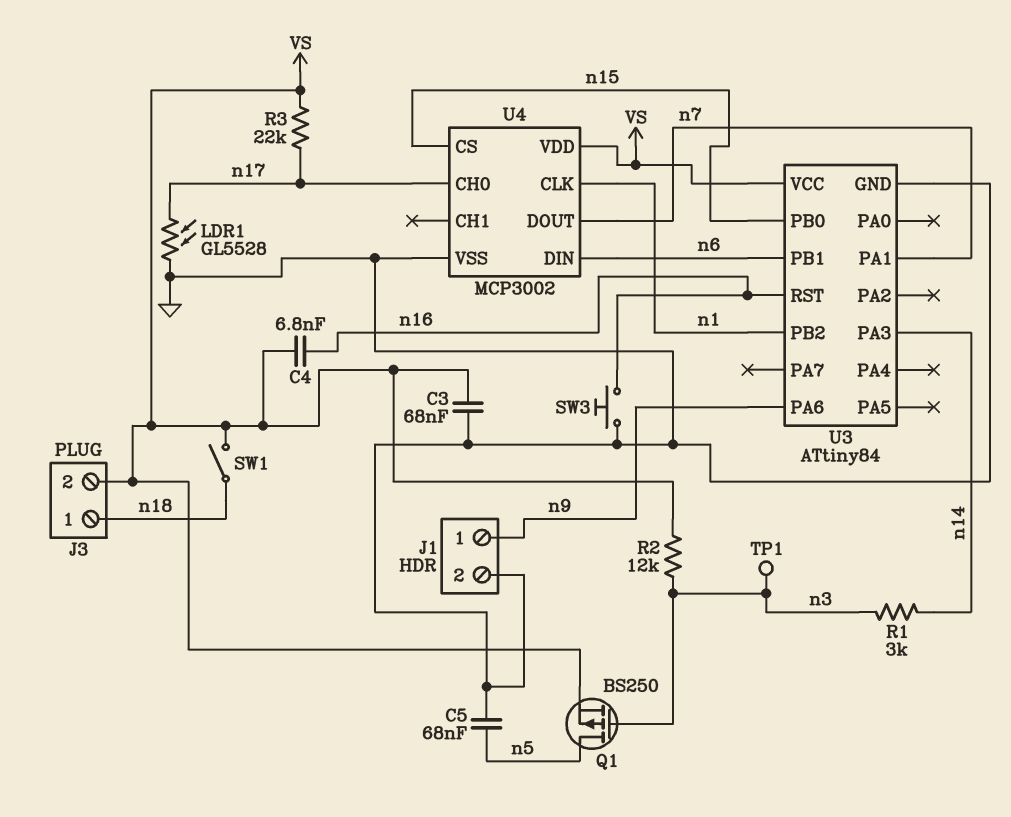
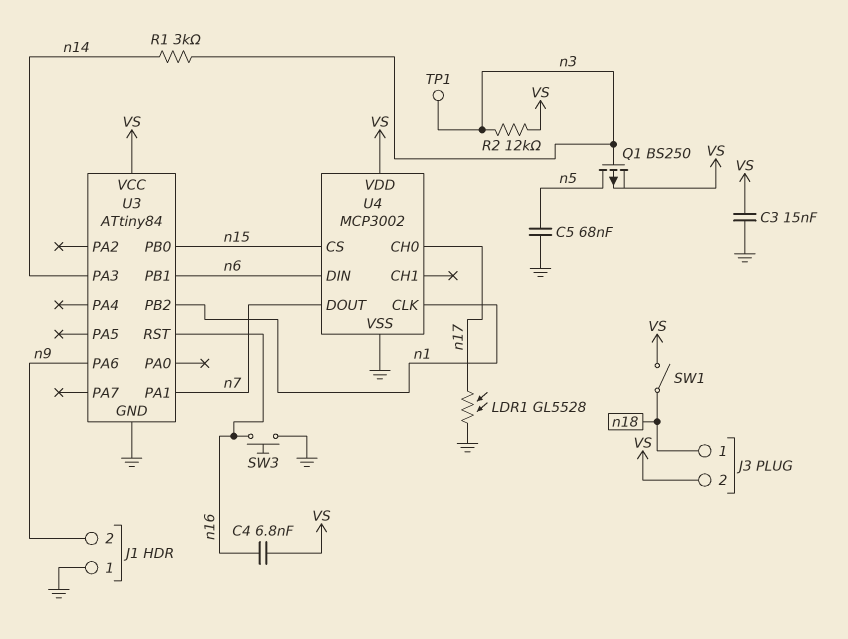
C3: 68nF (GND, VS) -> 15nF (GND, VS)
J1 pin 1: n9 -> GND
J1 pin 2: GND -> n9
R3: 22k (VS, n17) -> none

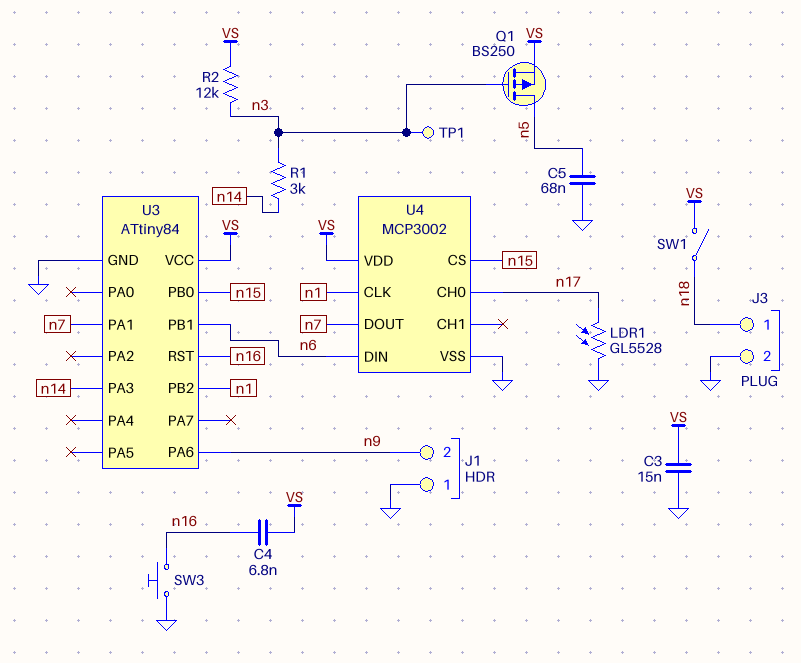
J3 pin 2: VS -> GND

